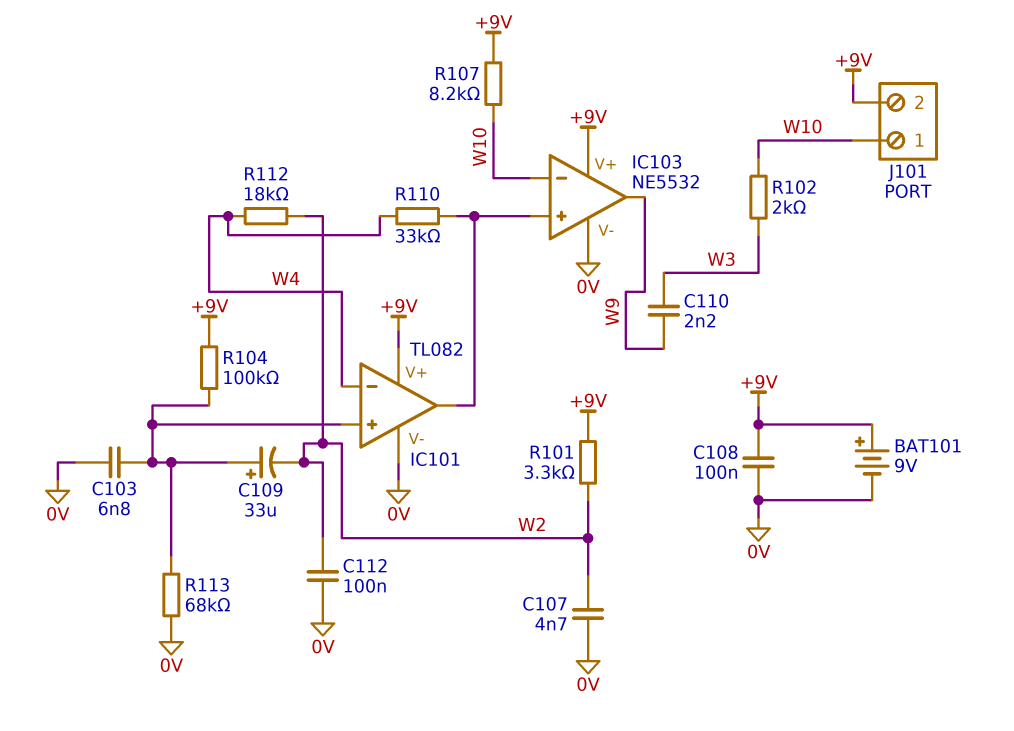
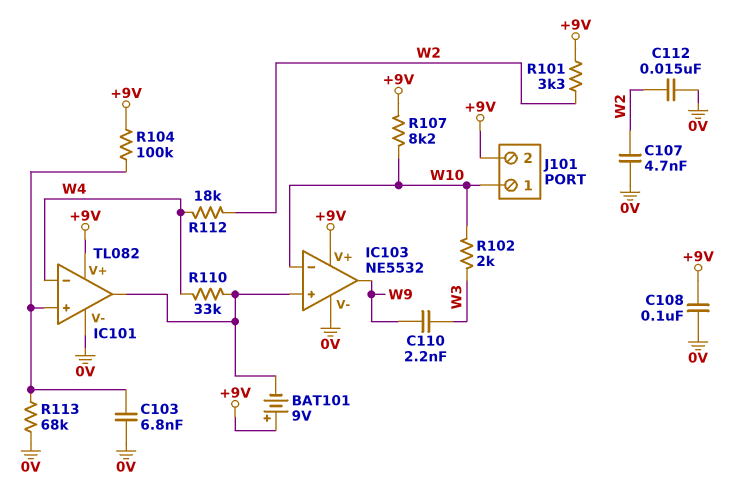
BAT101: 9V (plus +9V, minus 0V) -> 9V (plus +9V, minus IC101/out)
C109: 33uF (plus IC101/in+, minus W2) -> none
C112: 100nF (0V, W2) -> 15nF (0V, W2)

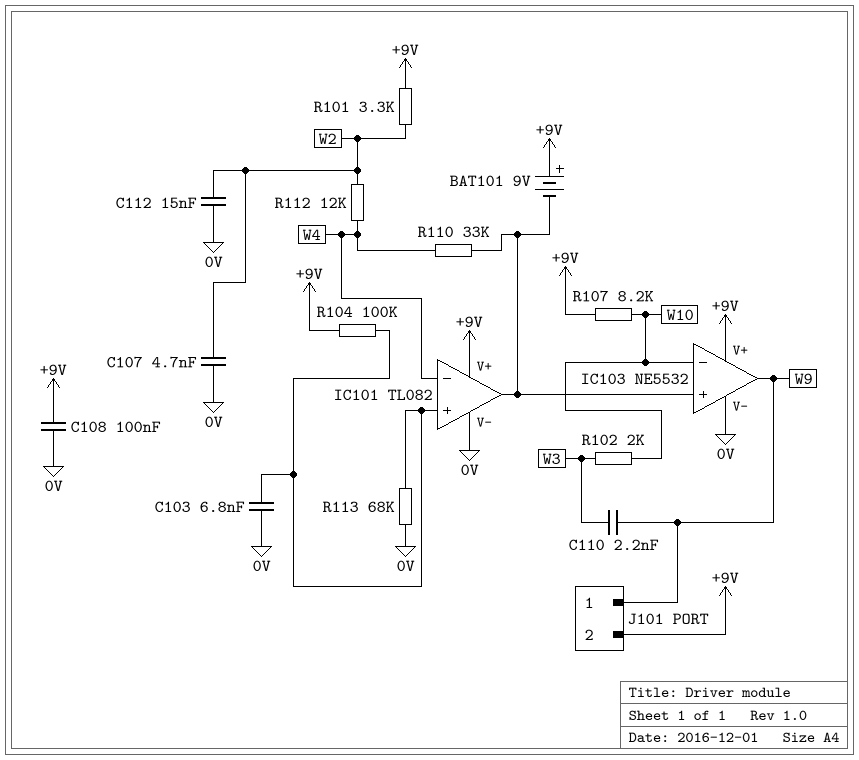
J101 pin 1: W10 -> W9
R112: 18k (W2, W4) -> 12k (W2, W4)

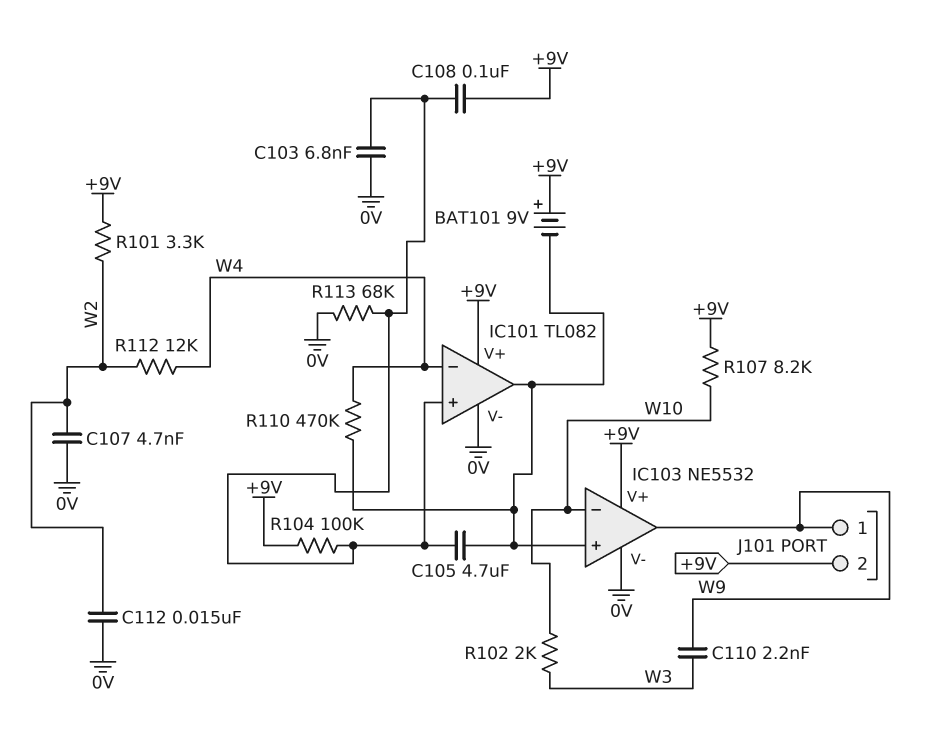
C105: none -> 4.7uF (IC101/in+, IC101/out)
C108: 100nF (+9V, 0V) -> 100nF (+9V, IC101/in+)
R110: 33k (IC101/out, W4) -> 470k (IC101/out, W4)

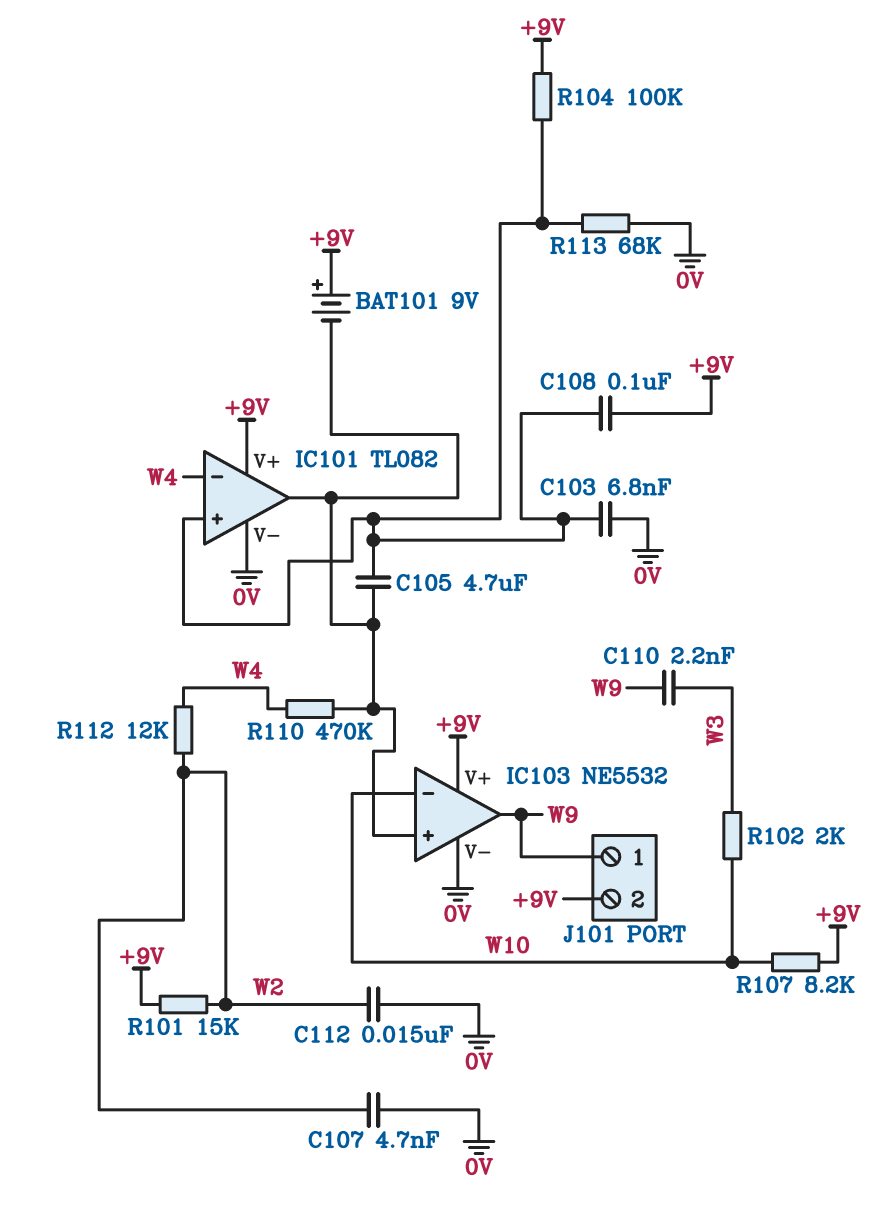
R101: 3.3k (+9V, W2) -> 15k (+9V, W2)

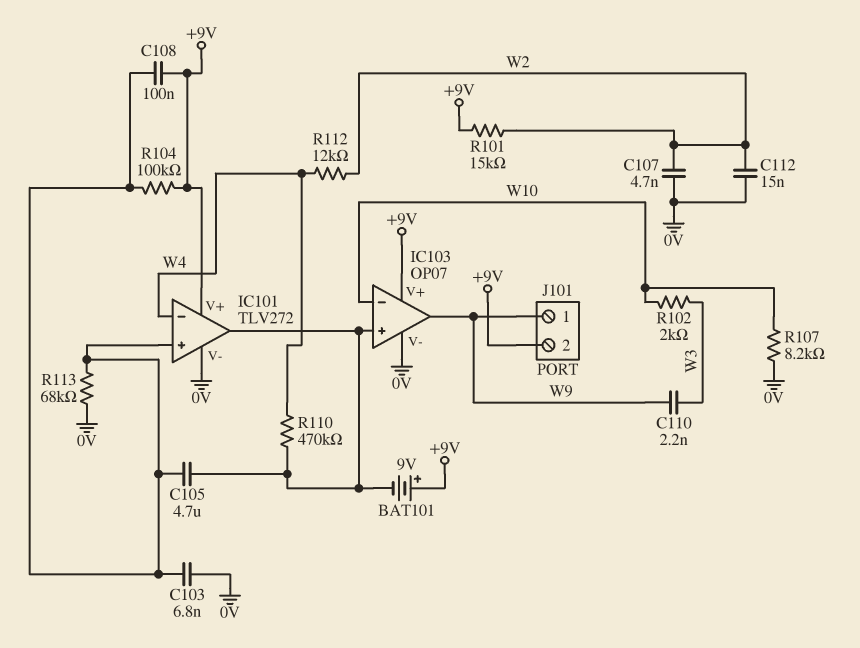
IC101: TL082 -> TLV272
IC103: NE5532 -> OP07
R107: 8.2k (+9V, W10) -> 8.2k (0V, W10)

